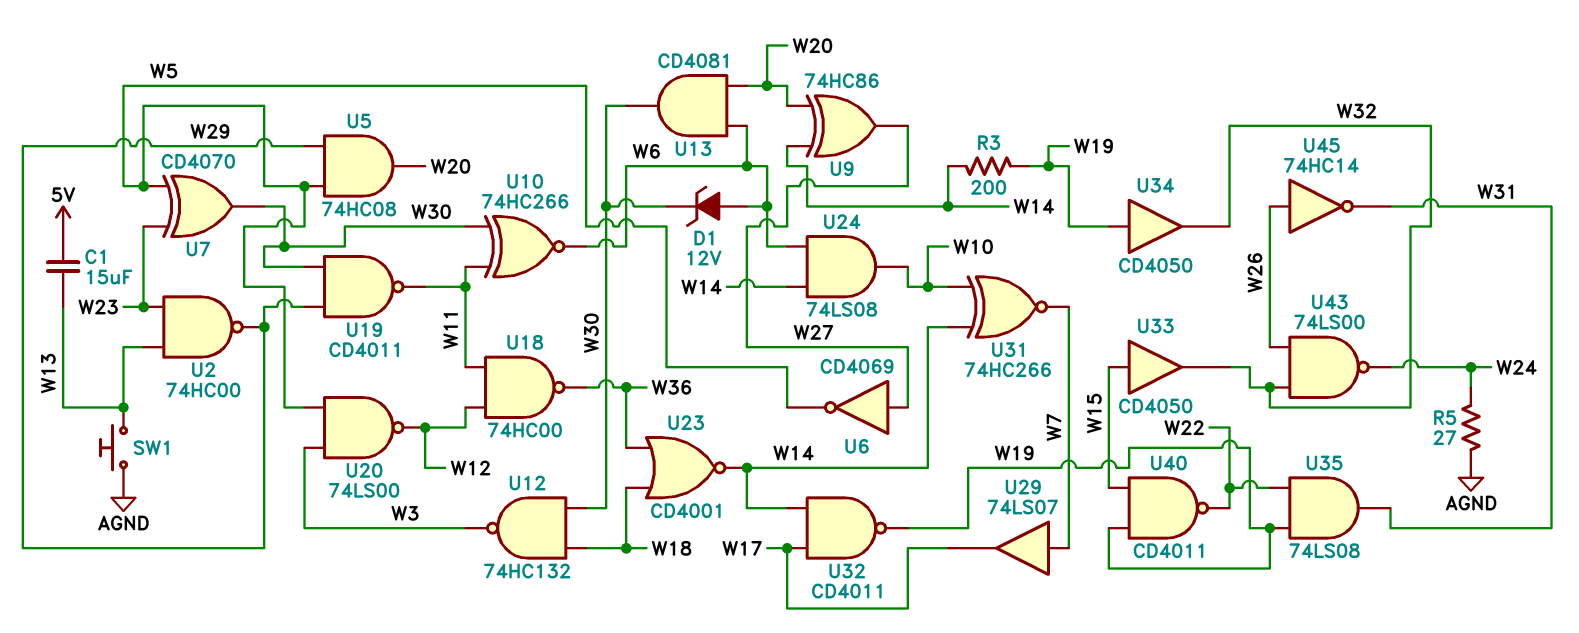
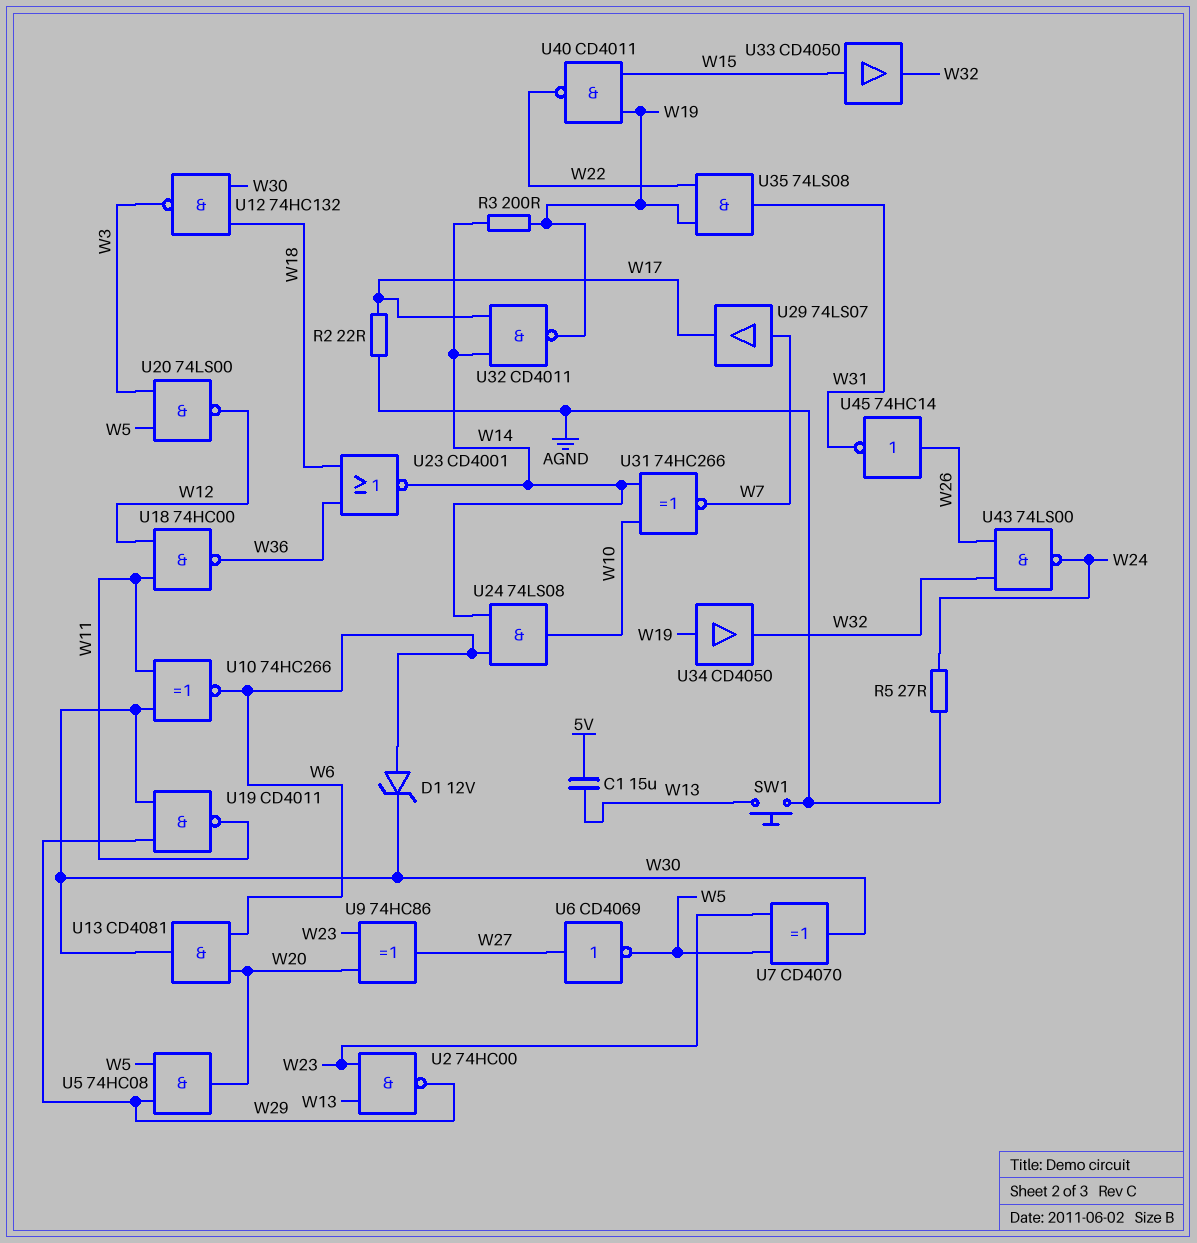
R2: none -> 22 (AGND, W17)
U9: XOR 74HC86 (in W14, in W20, out W27) -> XOR 74HC86 (in W20, in W23, out W27)

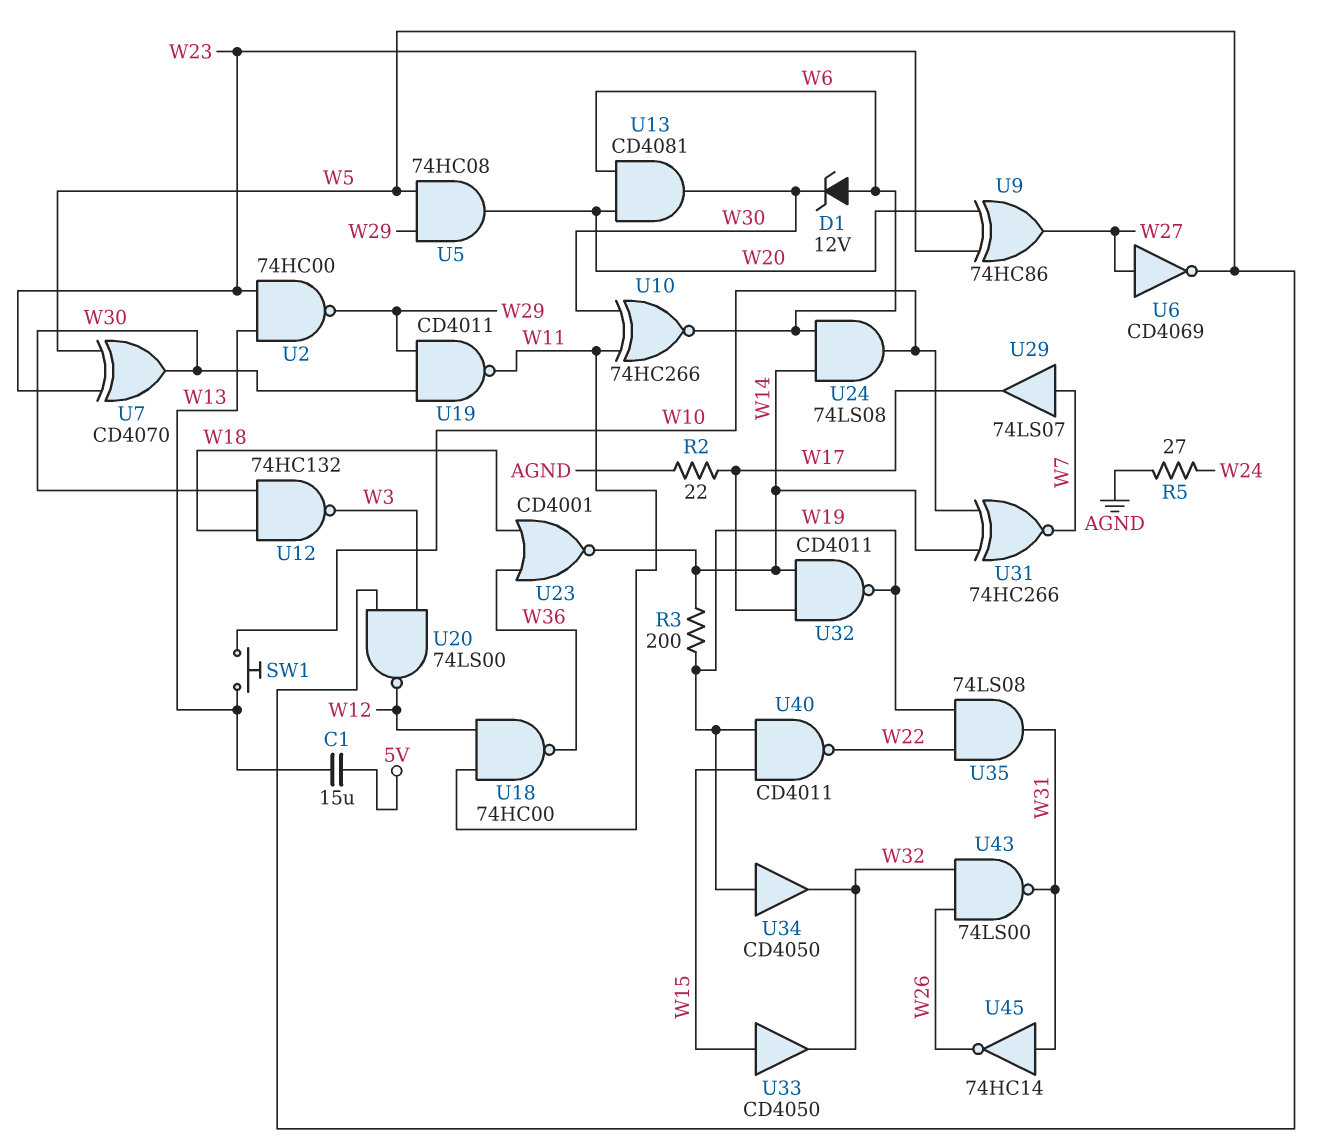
SW1: button (AGND, W13) -> button (W10, W13)
U43: NAND 74LS00 (in W26, in W32, out W24) -> NAND 74LS00 (in W26, in W32, out W31)
U45: NOT 74HC14 (in W26, out W31) -> NOT 74HC14 (in W31, out W26)

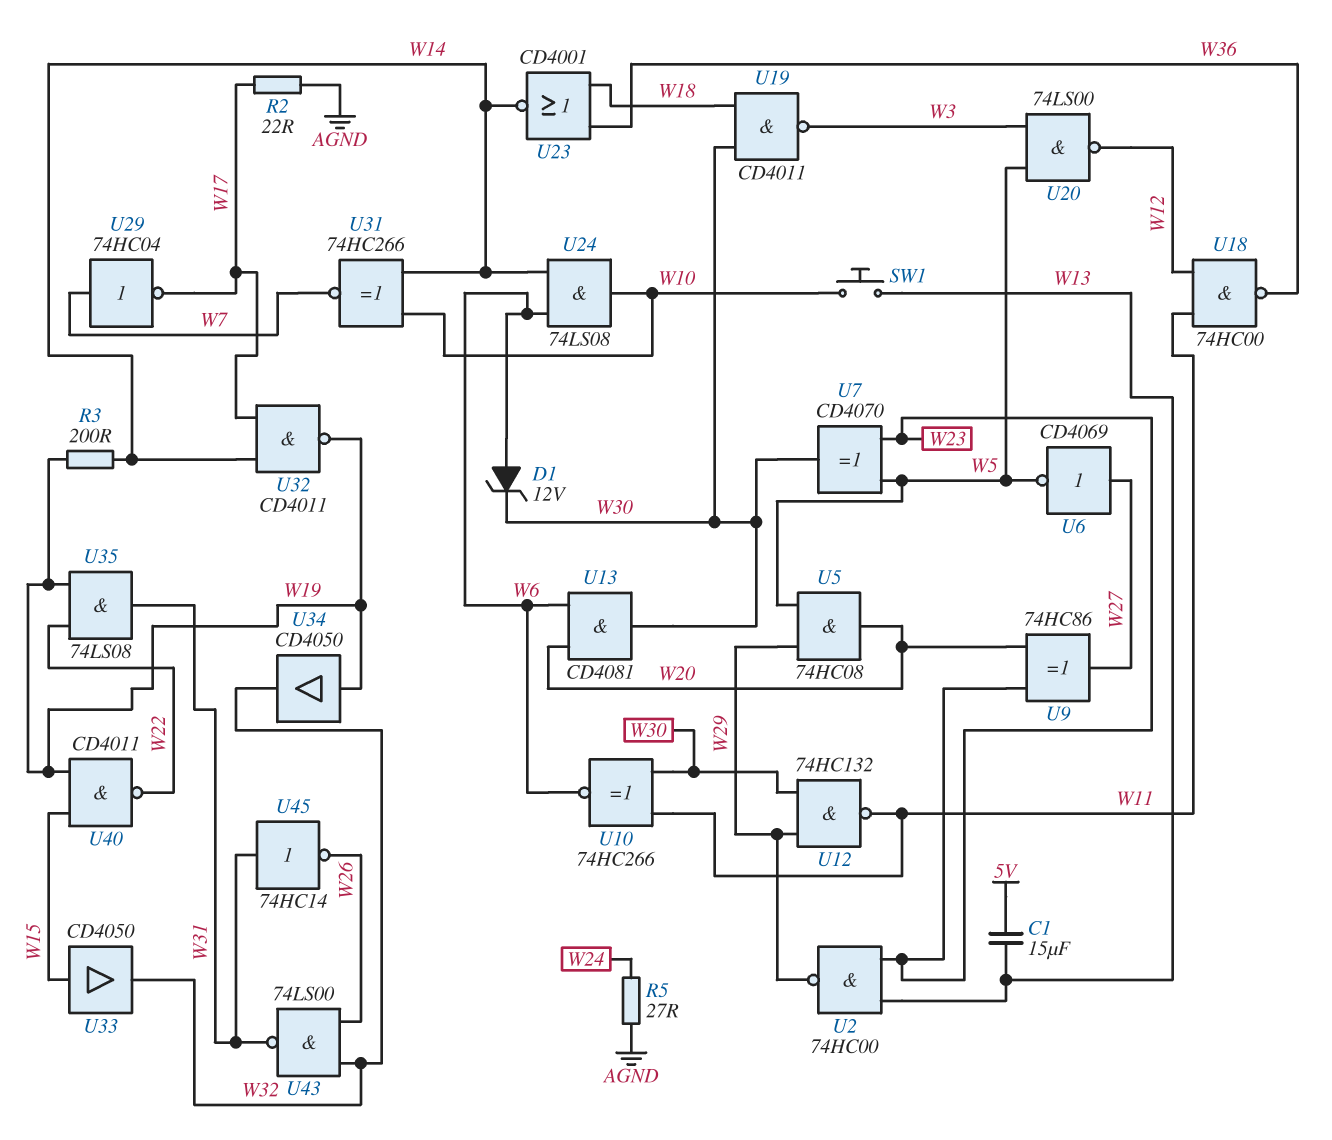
U12: NAND 74HC132 (in W18, in W30, out W3) -> NAND 74HC132 (in W29, in W30, out W11)
U19: NAND CD4011 (in W29, in W30, out W11) -> NAND CD4011 (in W18, in W30, out W3)
U29: buffer 74LS07 (in W7, out W17) -> NOT 74HC04 (in W7, out W17)

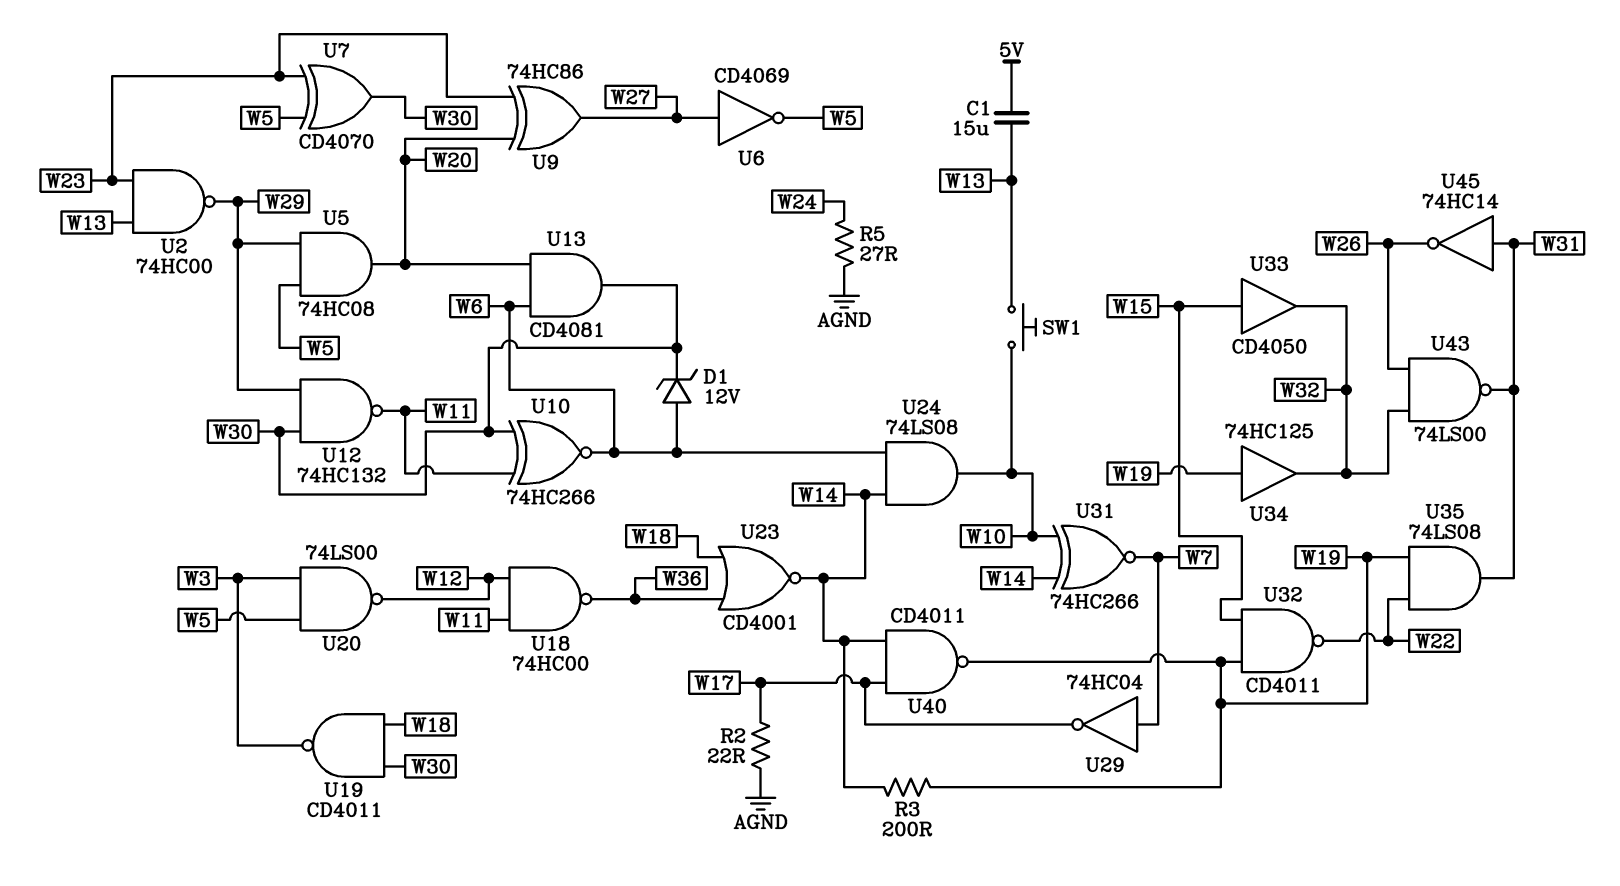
U32: NAND CD4011 (in W14, in W17, out W19) -> NAND CD4011 (in W15, in W19, out W22)
U34: buffer CD4050 (in W19, out W32) -> buffer 74HC125 (in W19, out W32)
U40: NAND CD4011 (in W15, in W19, out W22) -> NAND CD4011 (in W14, in W17, out W19)

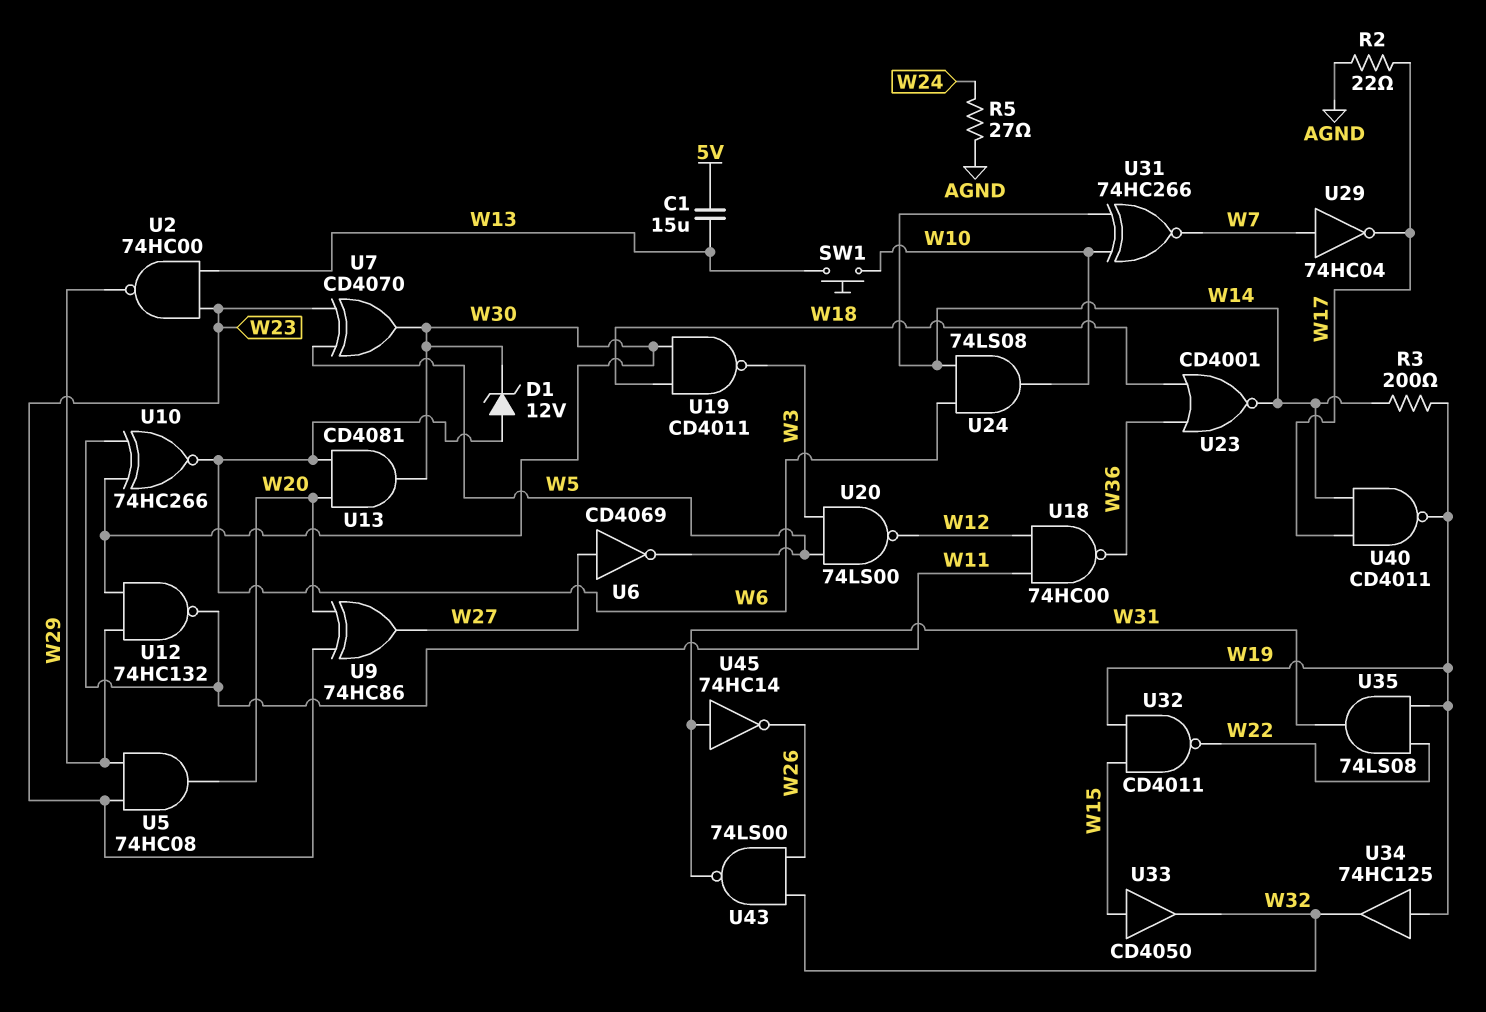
U5: AND 74HC08 (in W5, in W29, out W20) -> AND 74HC08 (in W23, in W29, out W20)

